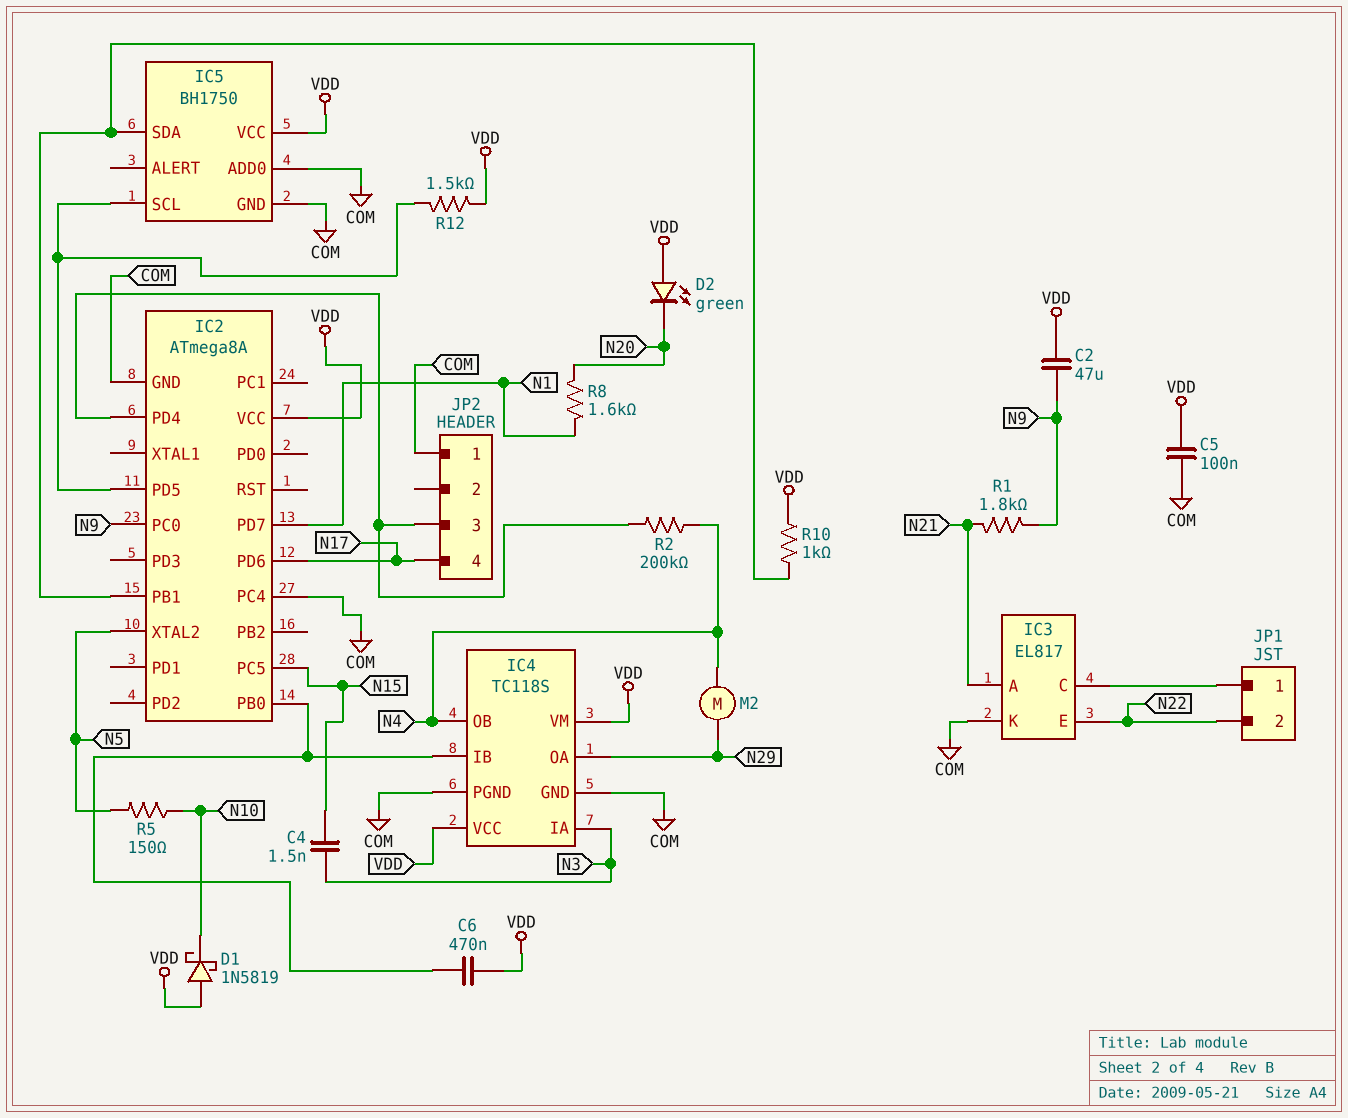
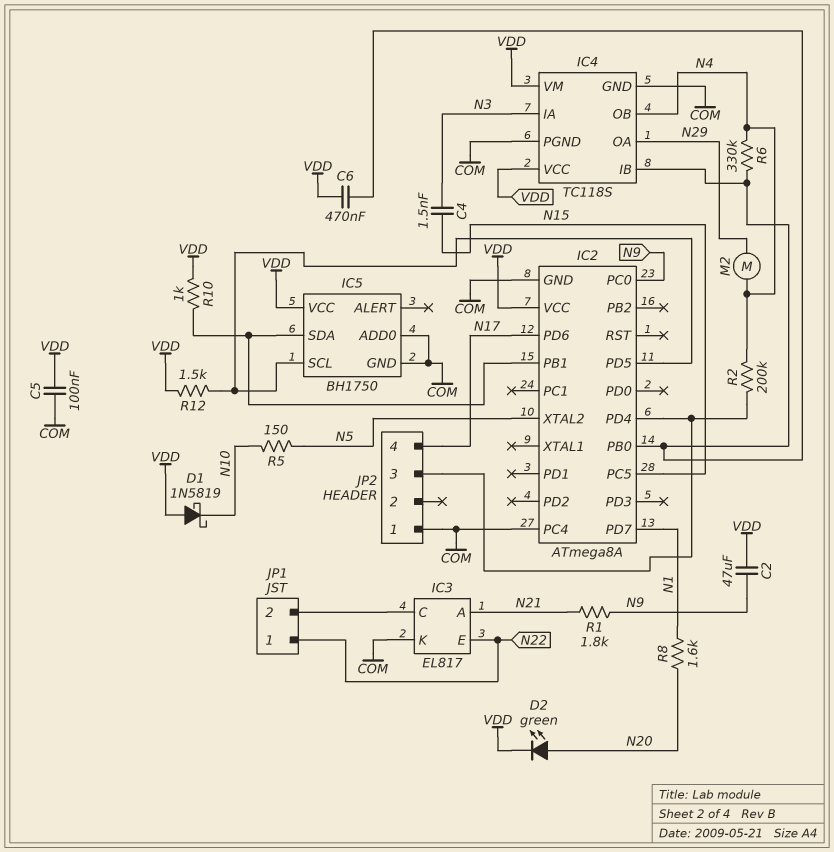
D2: LED green (A VDD, K N20) -> LED green (A N20, K VDD)
JP1 pin 1: IC3/C -> N22
JP1 pin 2: N22 -> IC3/C
R6: none -> 330k (IC2/PB0, N4)

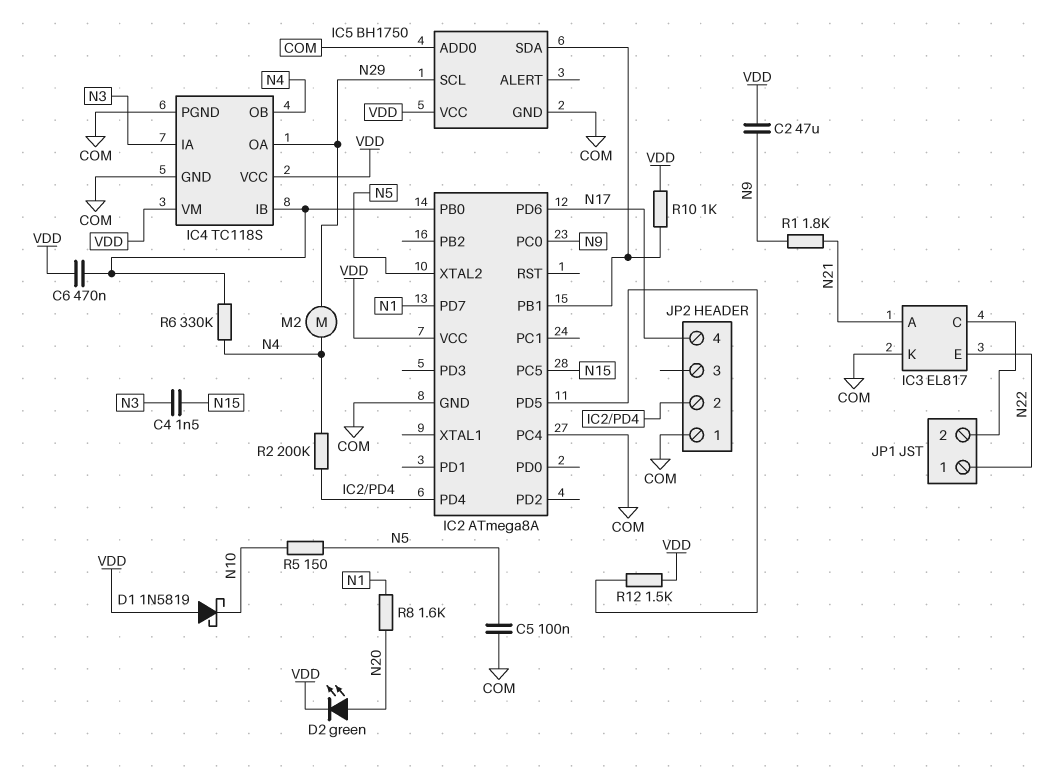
C5: 100nF (COM, VDD) -> 100nF (COM, N5)
IC5 pin SCL: IC2/PD5 -> N29
JP2 pin 2: none -> IC2/PD4
JP2 pin 3: IC2/PD4 -> none

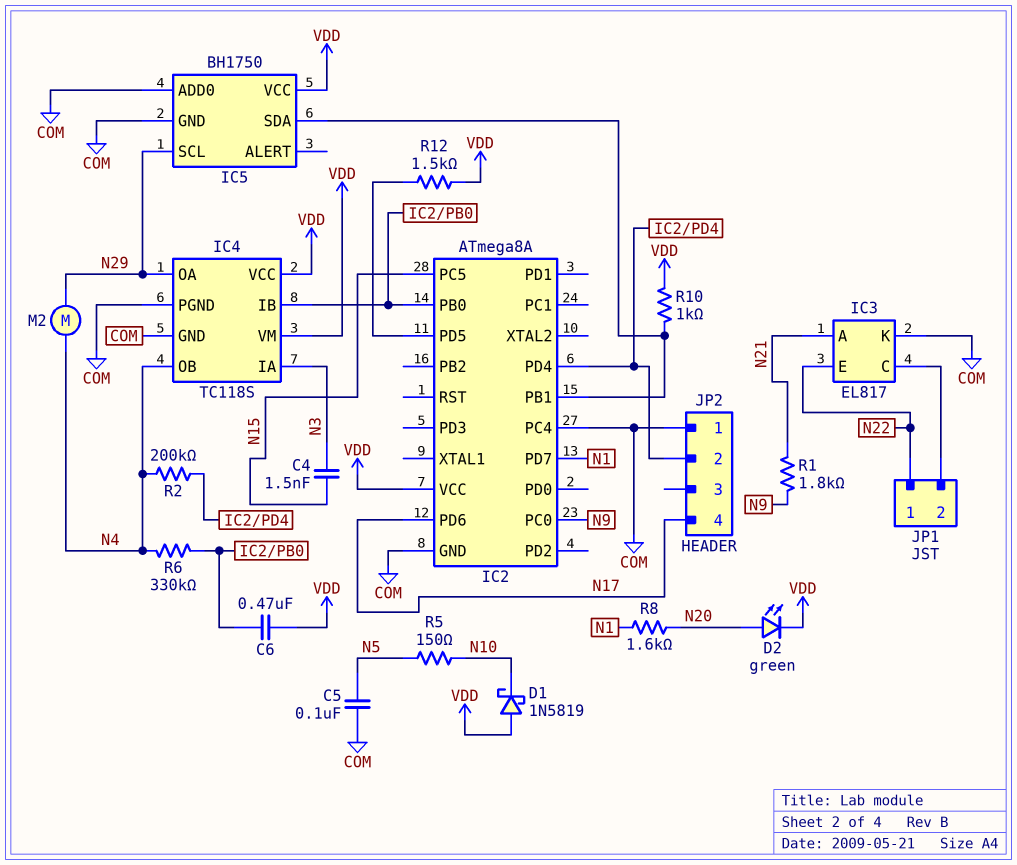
C2: 47uF (N9, VDD) -> none
IC2 pin XTAL2: N5 -> none

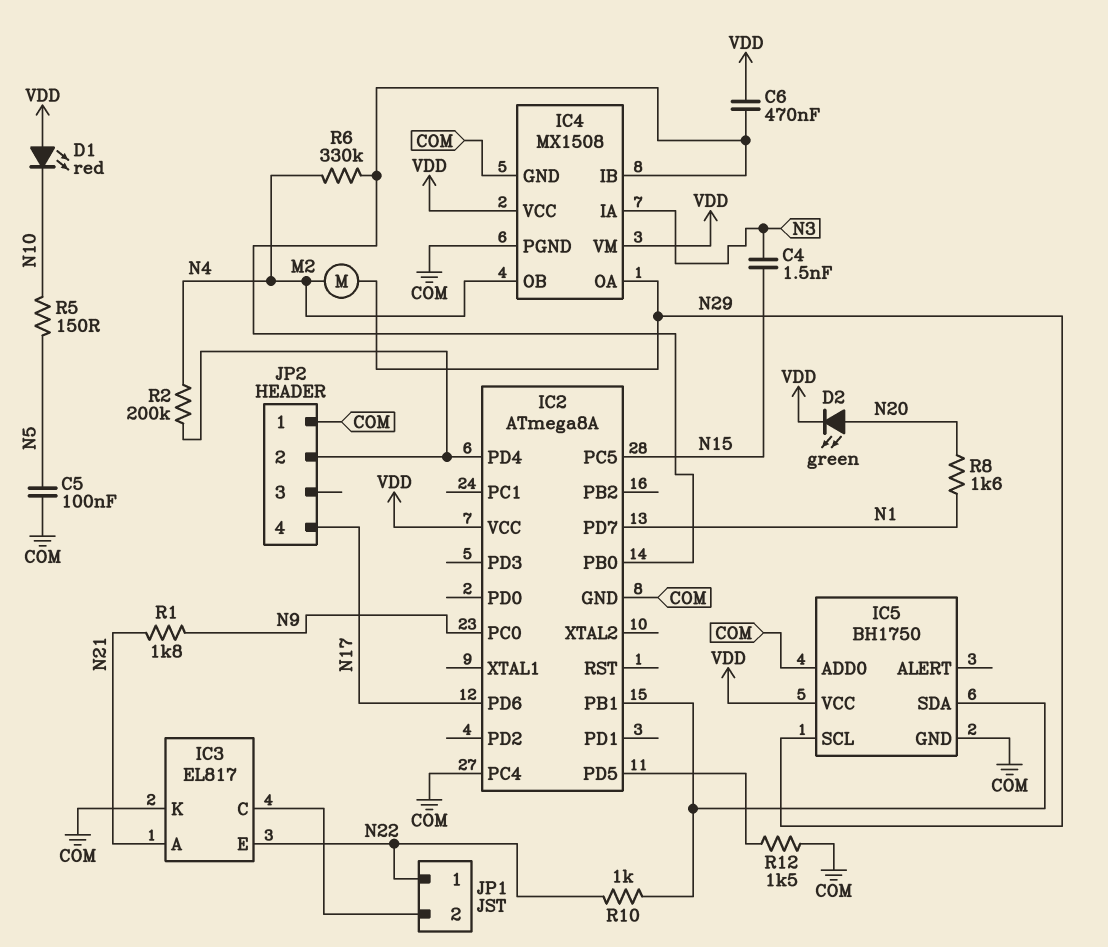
D1: schottky 1N5819 (A VDD, K N10) -> LED red (A VDD, K N10)
IC4: TC118S -> MX1508
R10: 1k (IC2/PB1, VDD) -> 1k (IC2/PB1, N22)
R12: 1.5k (IC2/PD5, VDD) -> 1.5k (COM, IC2/PD5)

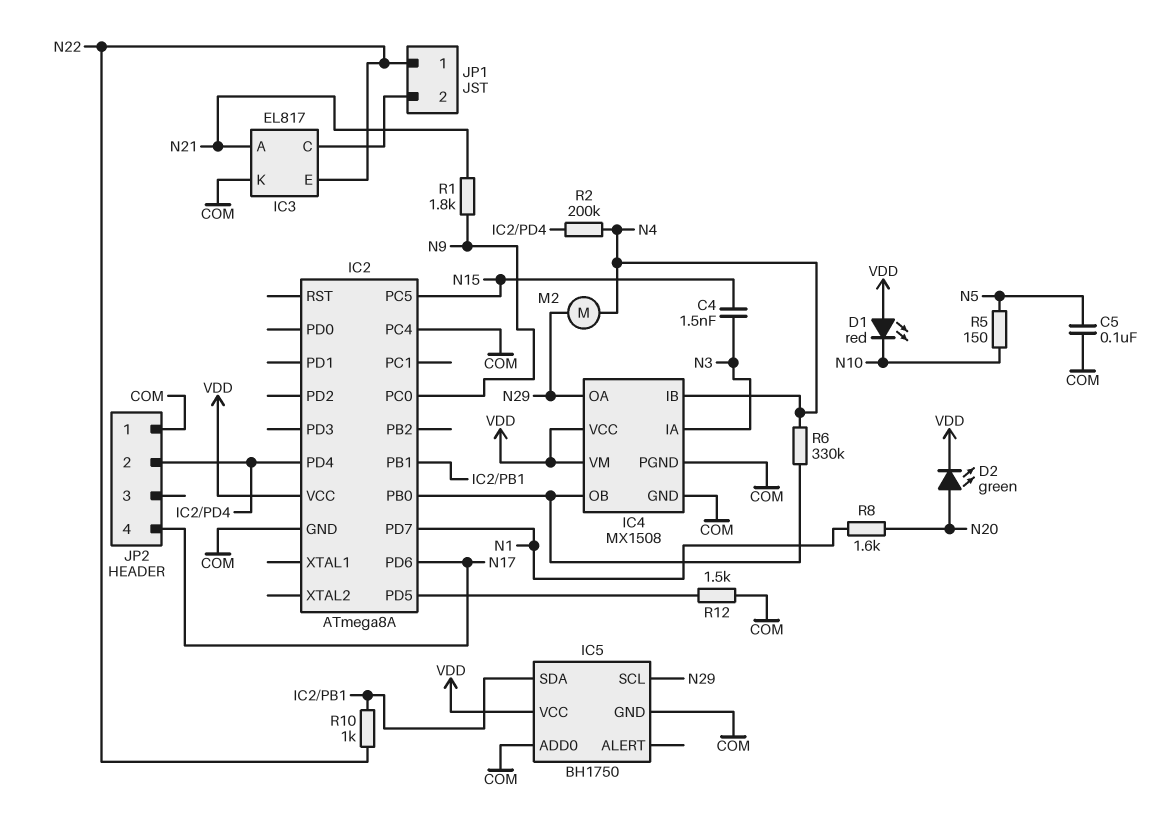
C6: 470nF (IC2/PB0, VDD) -> none
IC4 pin IB: IC2/PB0 -> N4
IC4 pin OB: N4 -> IC2/PB0

